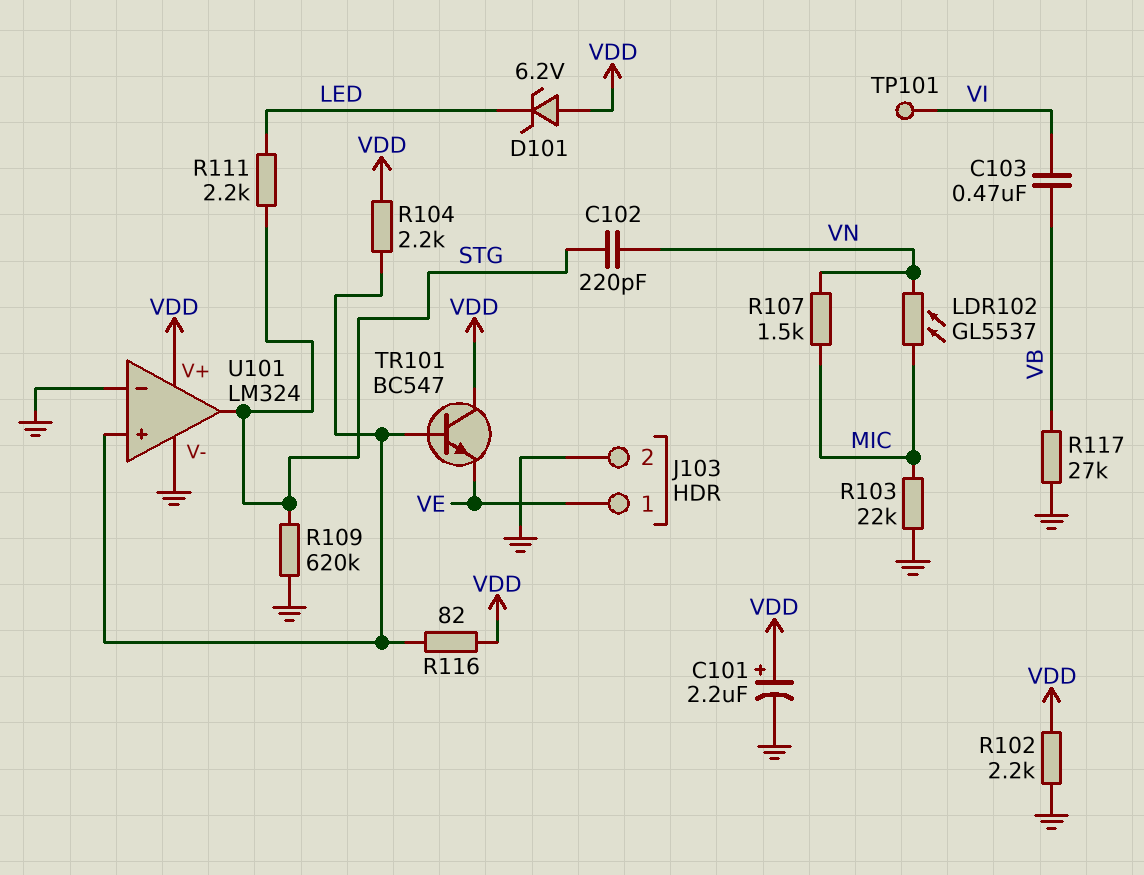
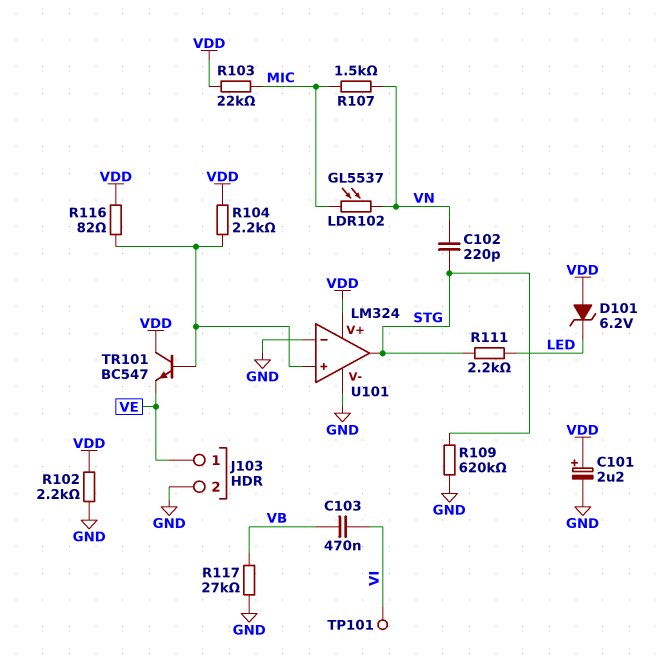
R103: 22k (GND, MIC) -> 22k (MIC, VDD)

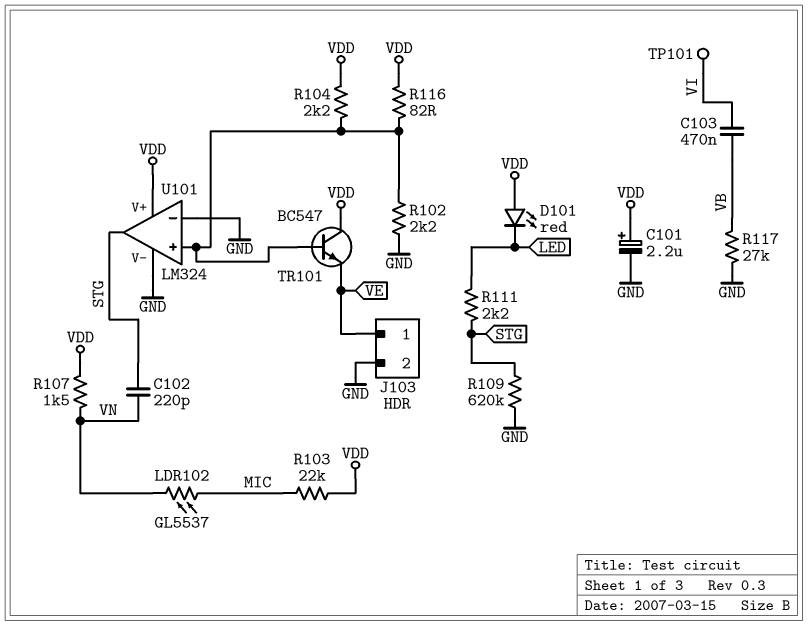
D101: zener 6.2V (A VDD, K LED) -> LED red (A VDD, K LED)
R102: 2.2k (GND, VDD) -> 2.2k (GND, U101/in+)
R107: 1.5k (MIC, VN) -> 1.5k (VDD, VN)

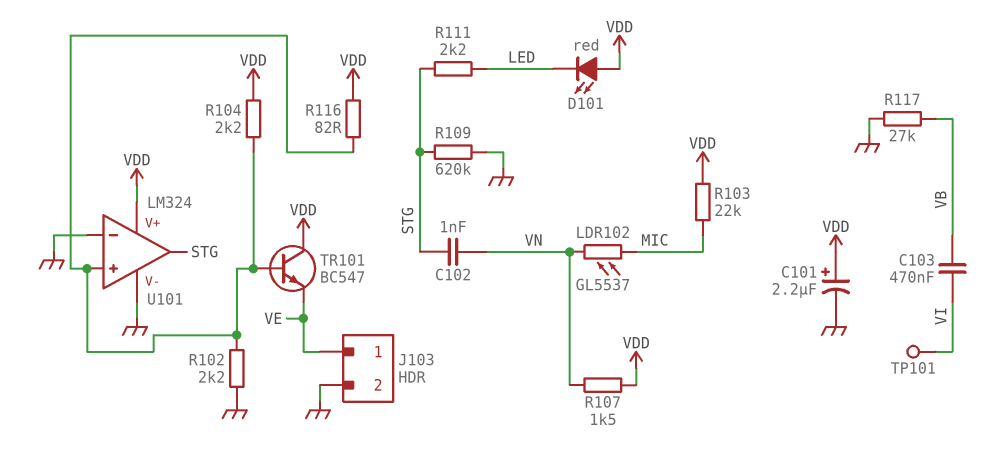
C102: 220pF (STG, VN) -> 1nF (STG, VN)

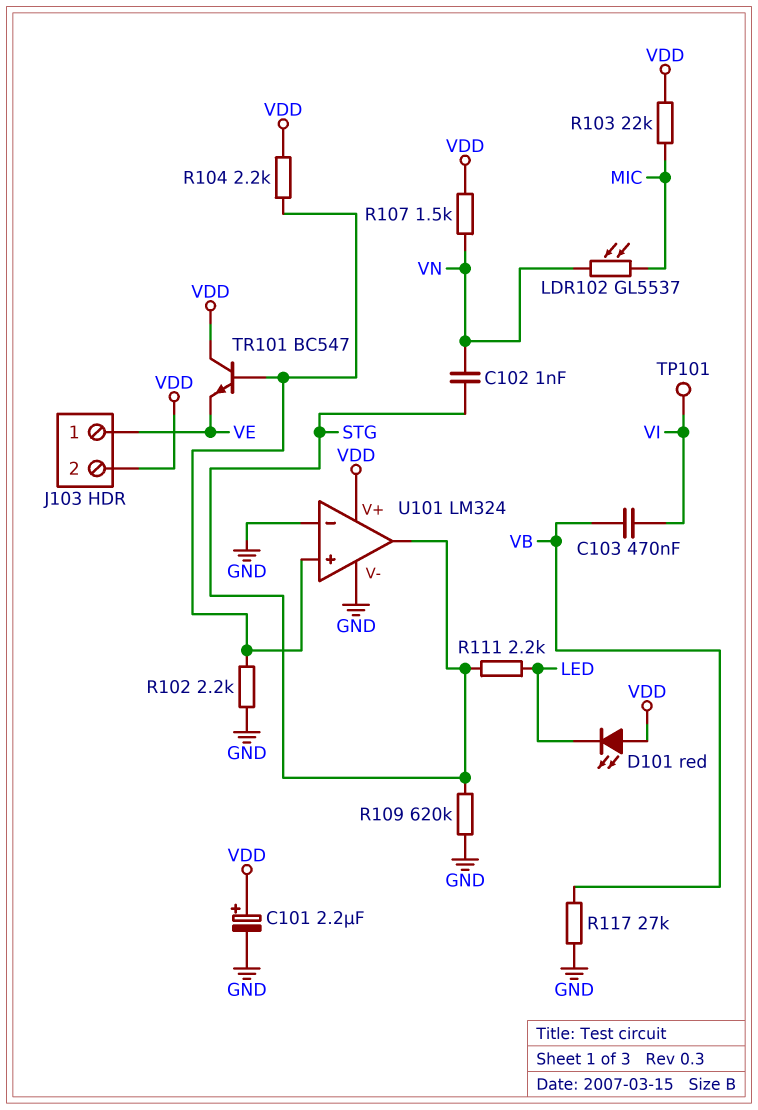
J103 pin 2: GND -> VDD
R116: 82 (U101/in+, VDD) -> none

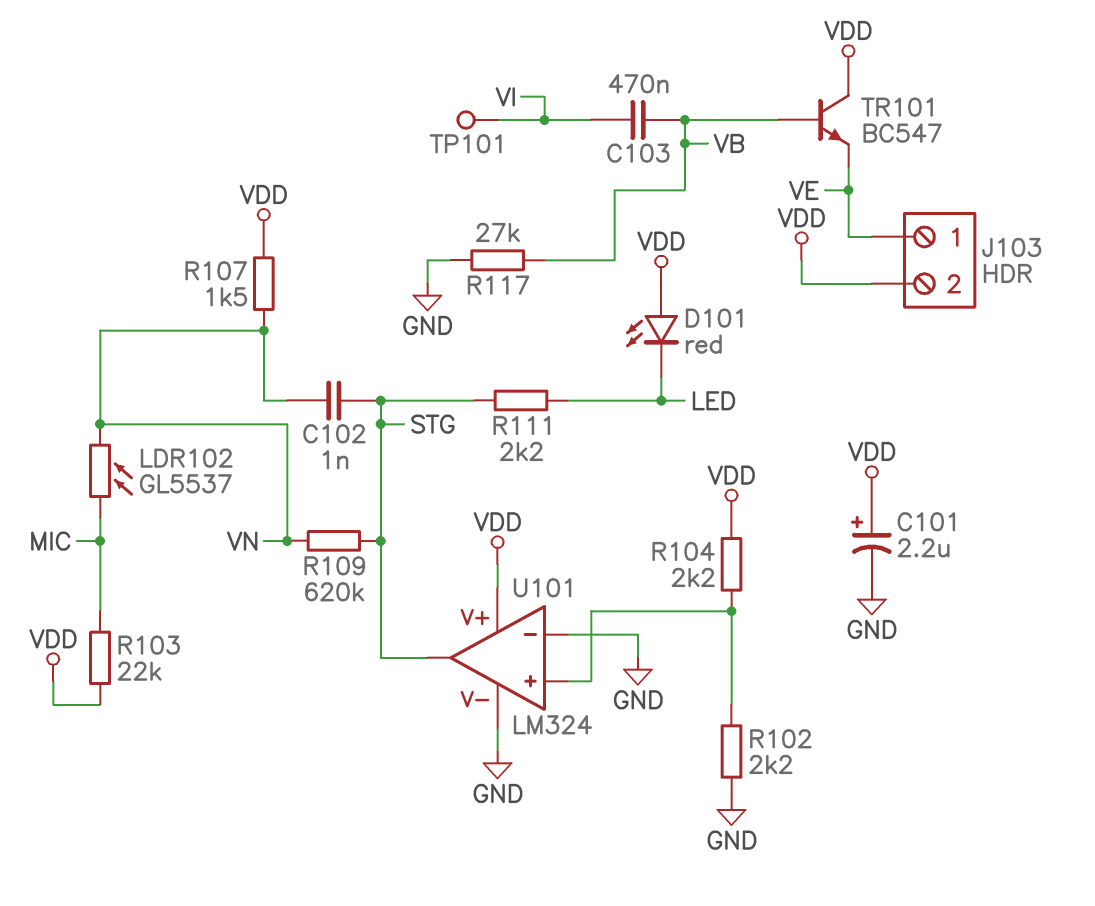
R109: 620k (GND, STG) -> 620k (STG, VN)
TR101: NPN BC547 (B U101/in+, C VDD, E VE) -> NPN BC547 (B VB, C VDD, E VE)

